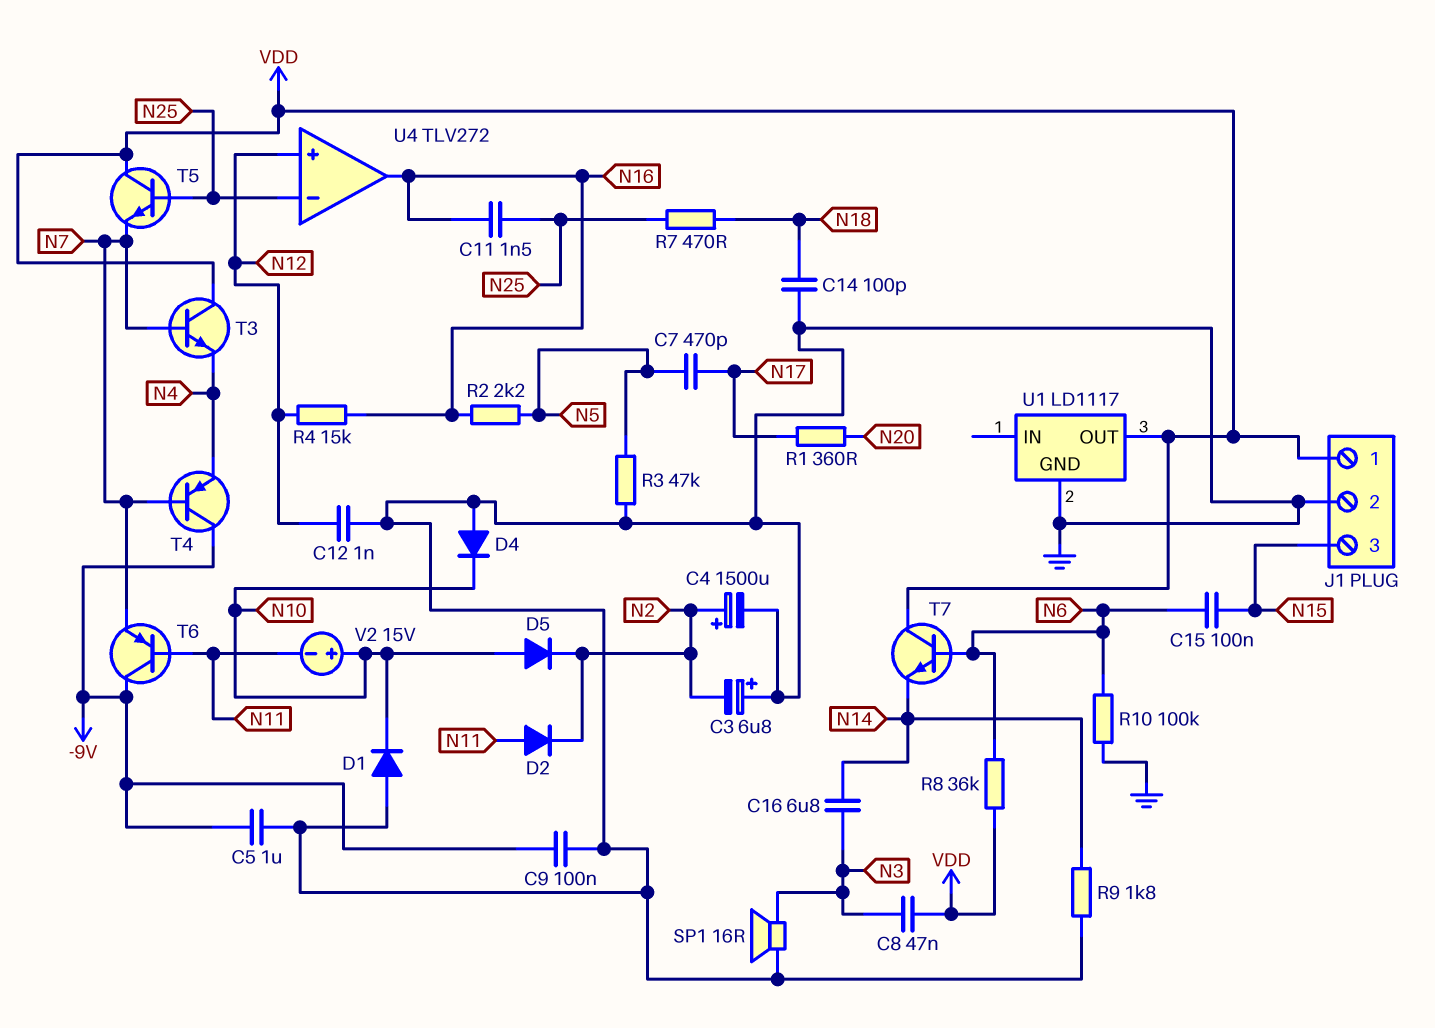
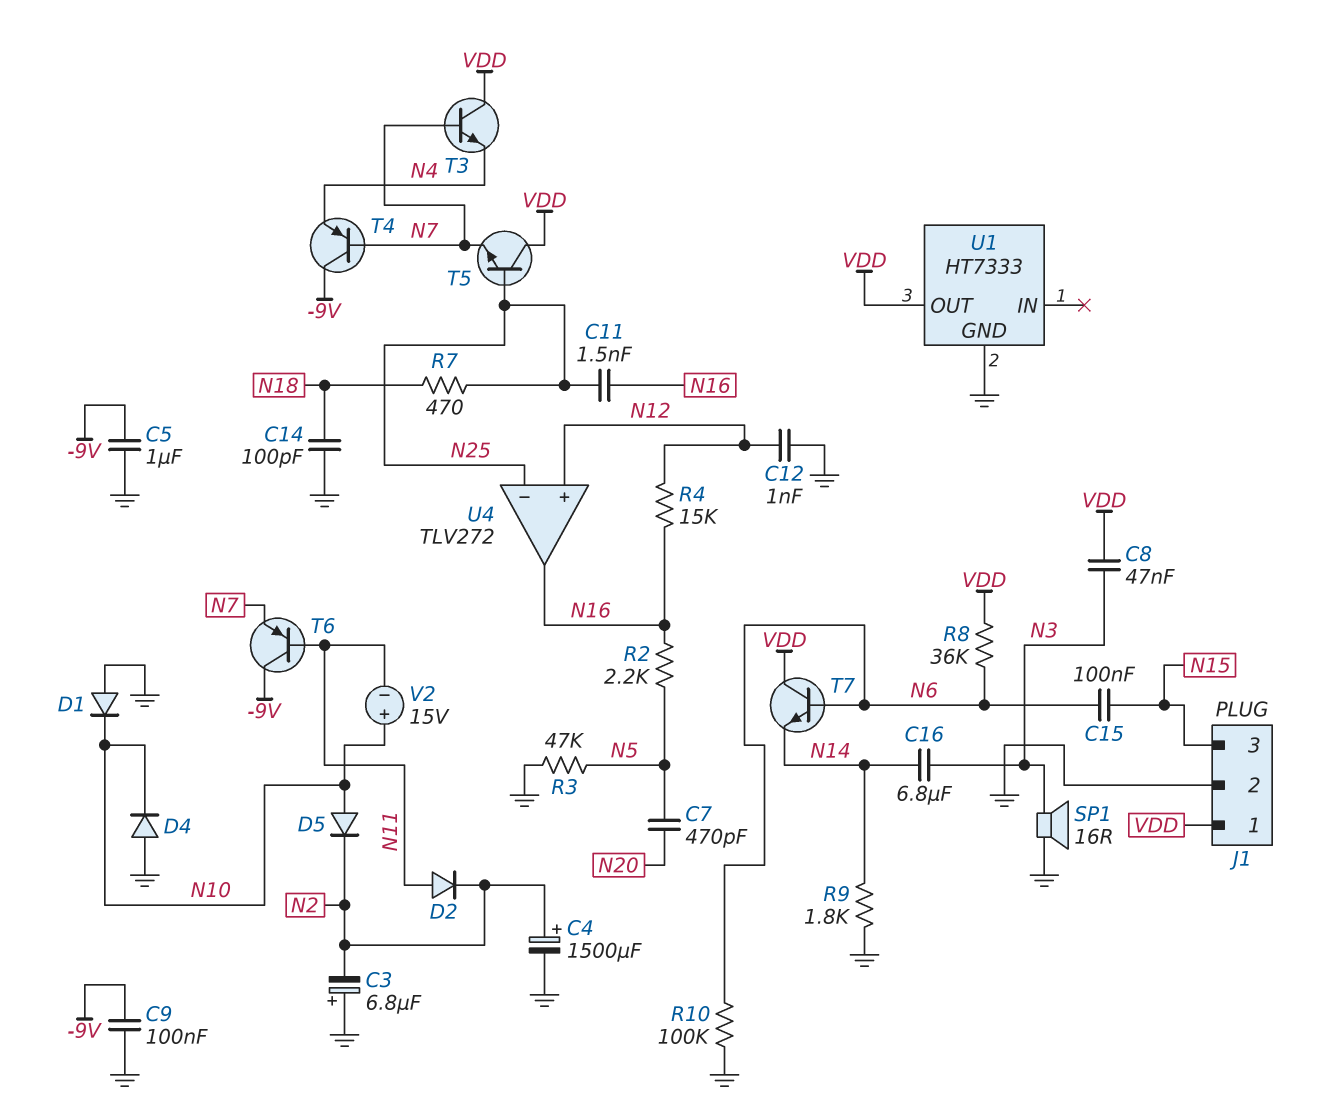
C7: 470pF (N5, N17) -> 470pF (N5, N20)
R1: 360 (N17, N20) -> none
U1: LD1117 -> HT7333

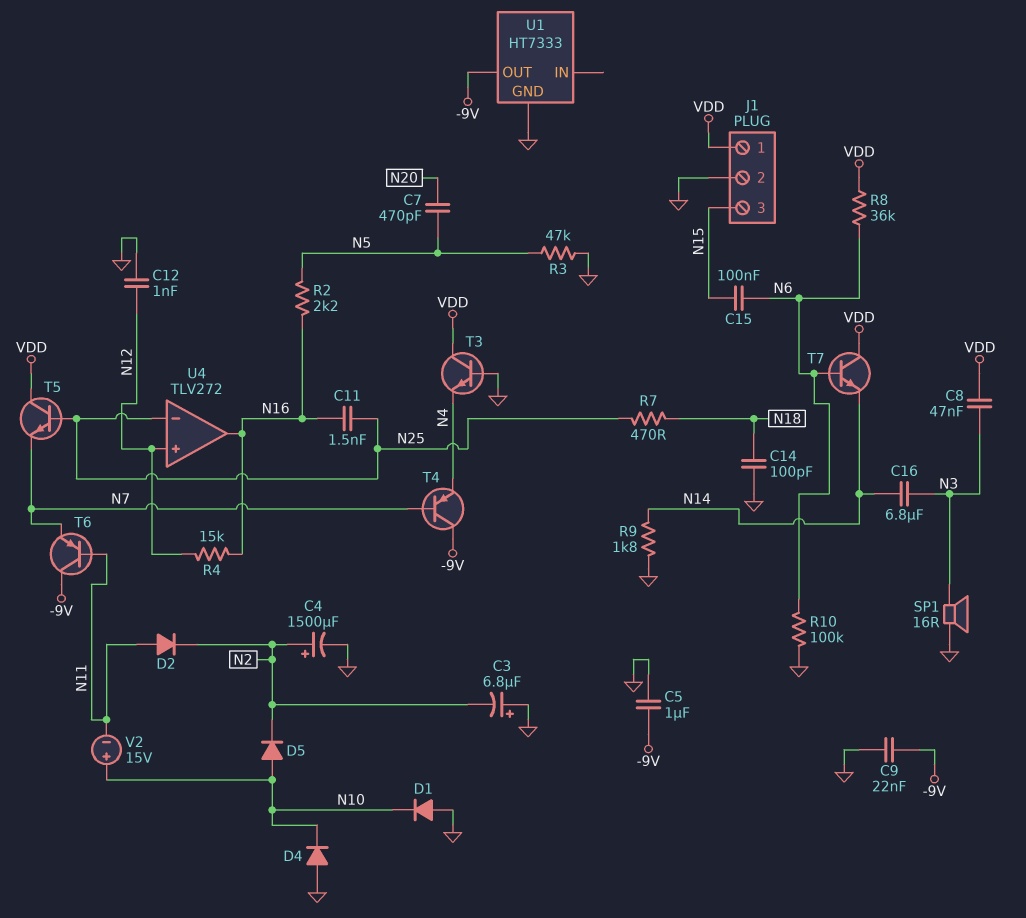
C9: 100nF (-9V, GND) -> 22nF (-9V, GND)
T3: NPN (B N7, C VDD, E N4) -> NPN (B GND, C VDD, E N4)
U1 pin OUT: VDD -> -9V

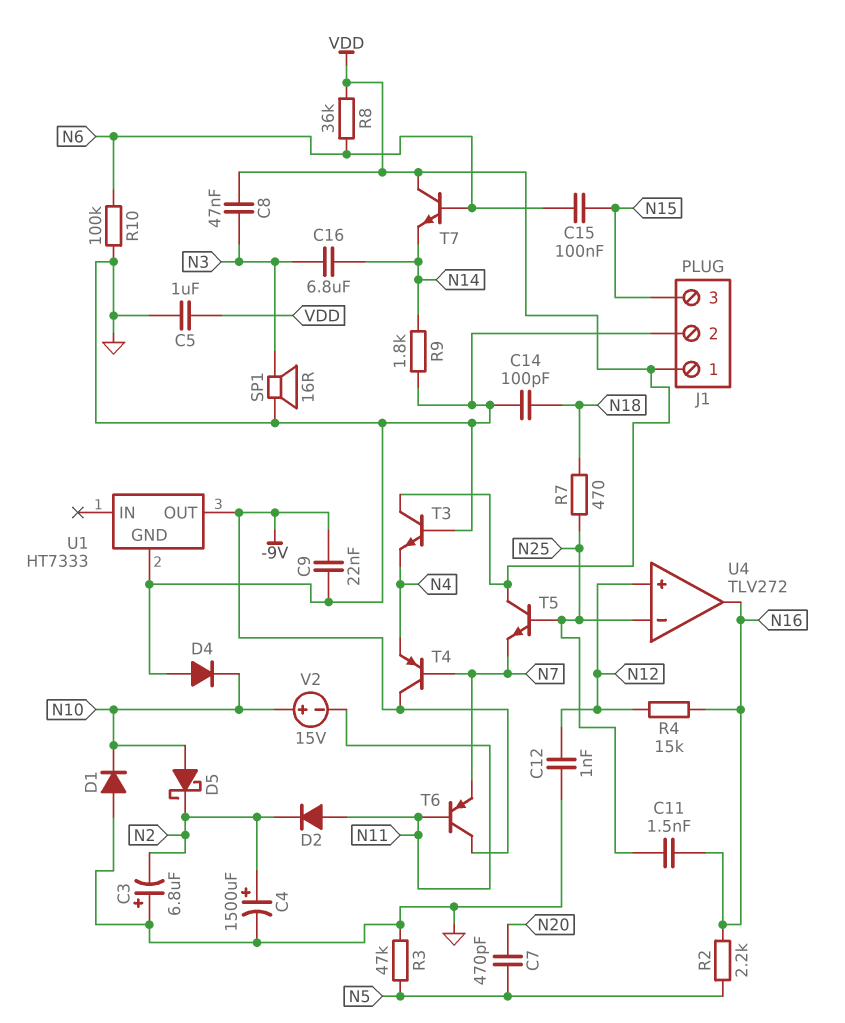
C5: 1uF (-9V, GND) -> 1uF (GND, VDD)
D5: diode (A N10, K N2) -> schottky (A N10, K N2)

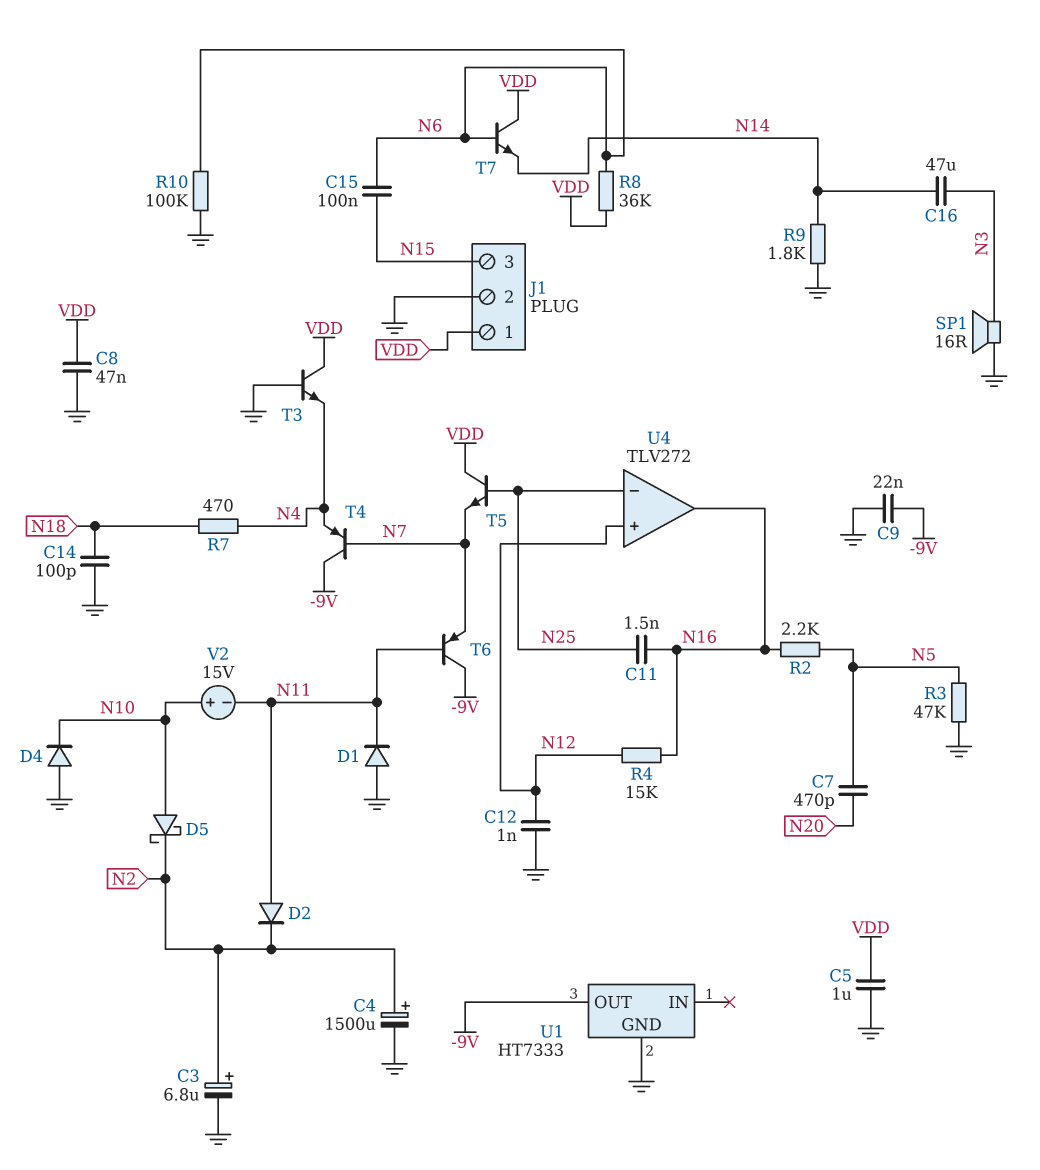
C3: 6.8uF (plus GND, minus N2) -> 6.8uF (plus N2, minus GND)
C8: 47nF (N3, VDD) -> 47nF (GND, VDD)
C16: 6.8uF (N3, N14) -> 47uF (N3, N14)
D1: diode (A GND, K N10) -> diode (A GND, K N11)
R7: 470 (N18, N25) -> 470 (N4, N18)

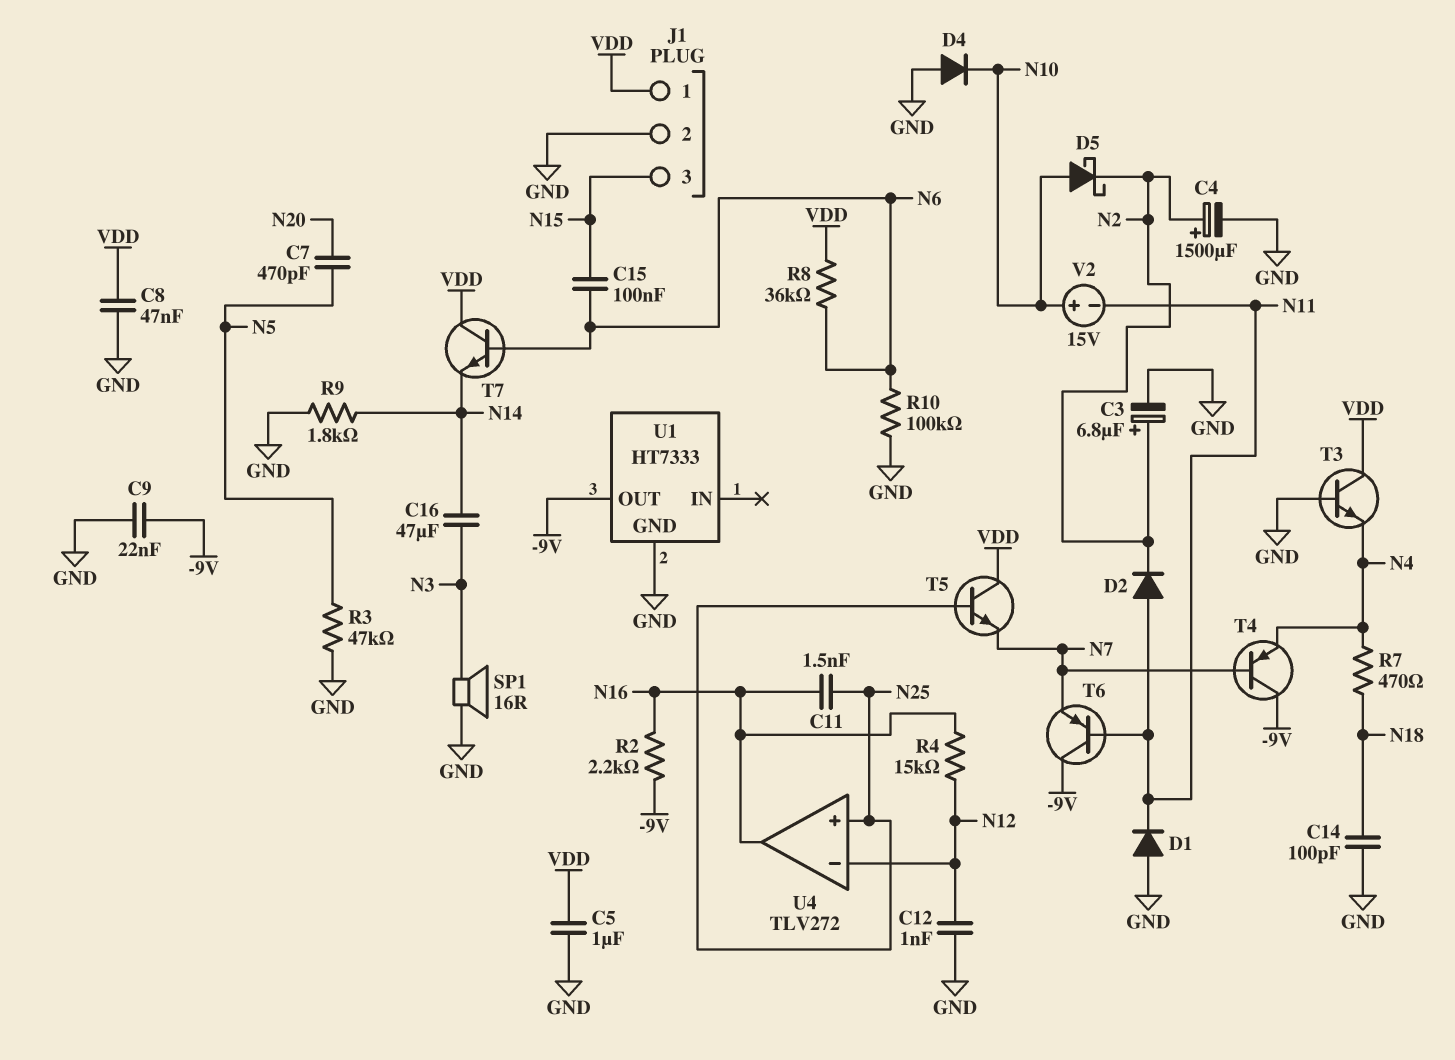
R2: 2.2k (N5, N16) -> 2.2k (-9V, N16)
U4 pin in+: N12 -> N25
U4 pin in-: N25 -> N12

